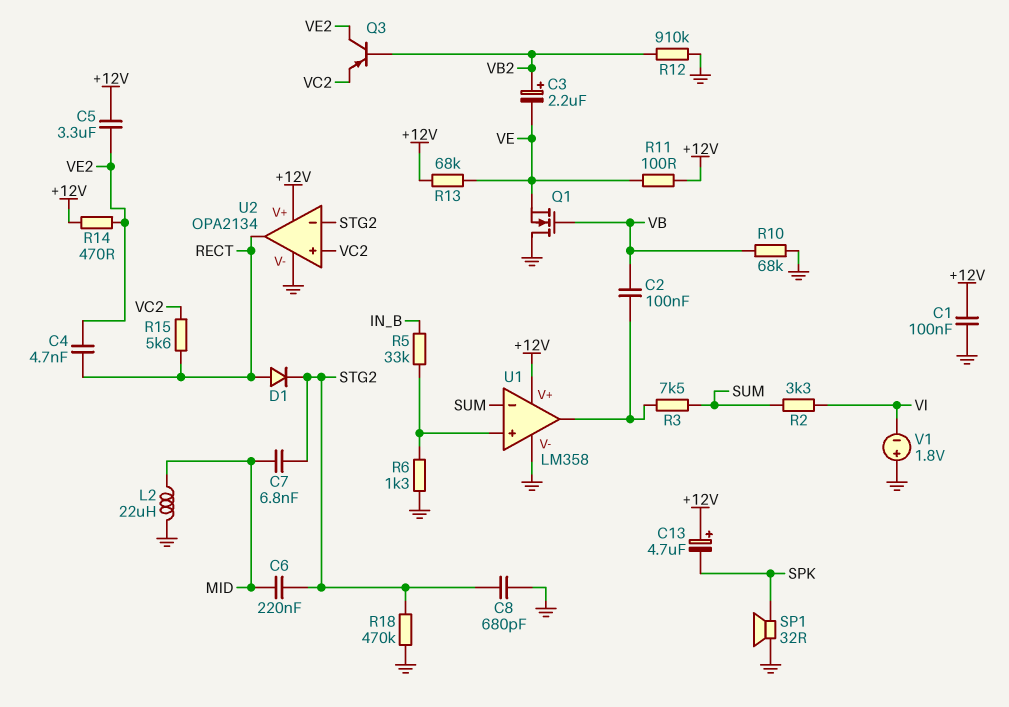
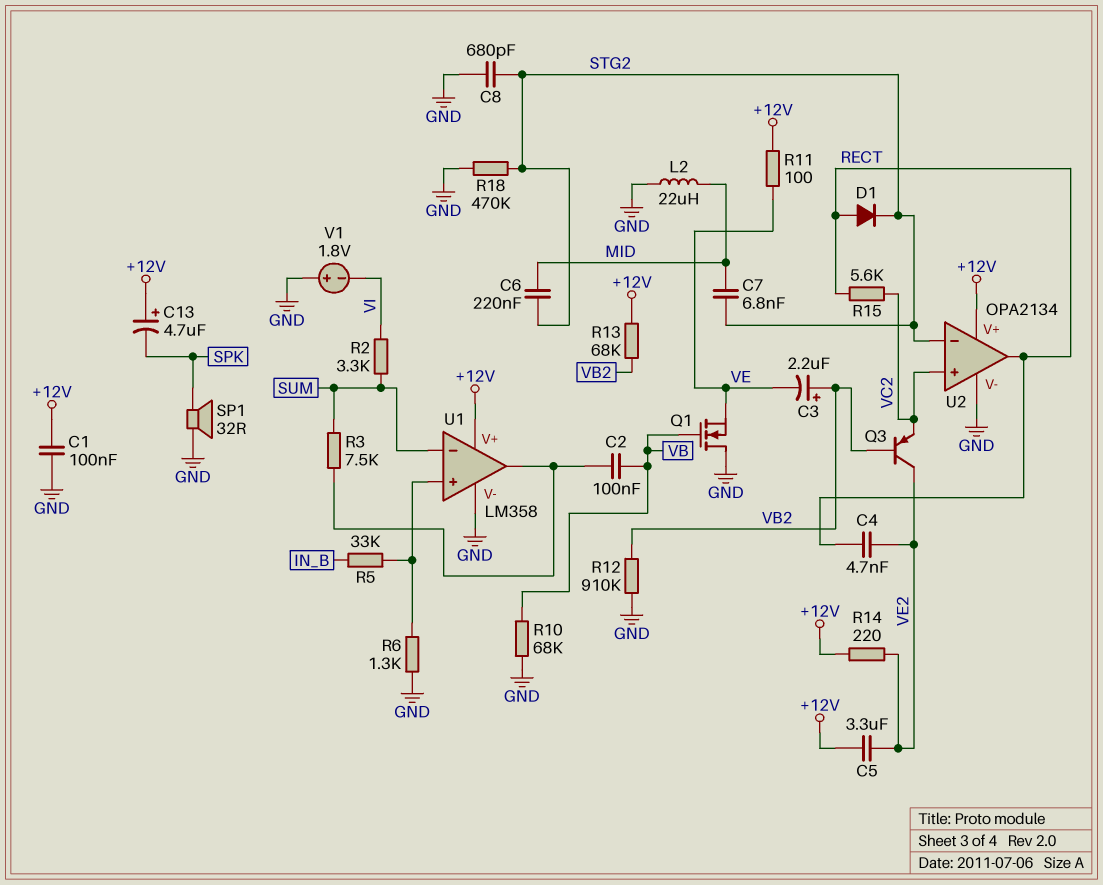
R13: 68k (+12V, VE) -> 68k (+12V, VB2)
R14: 470 (+12V, VE2) -> 220 (+12V, VE2)

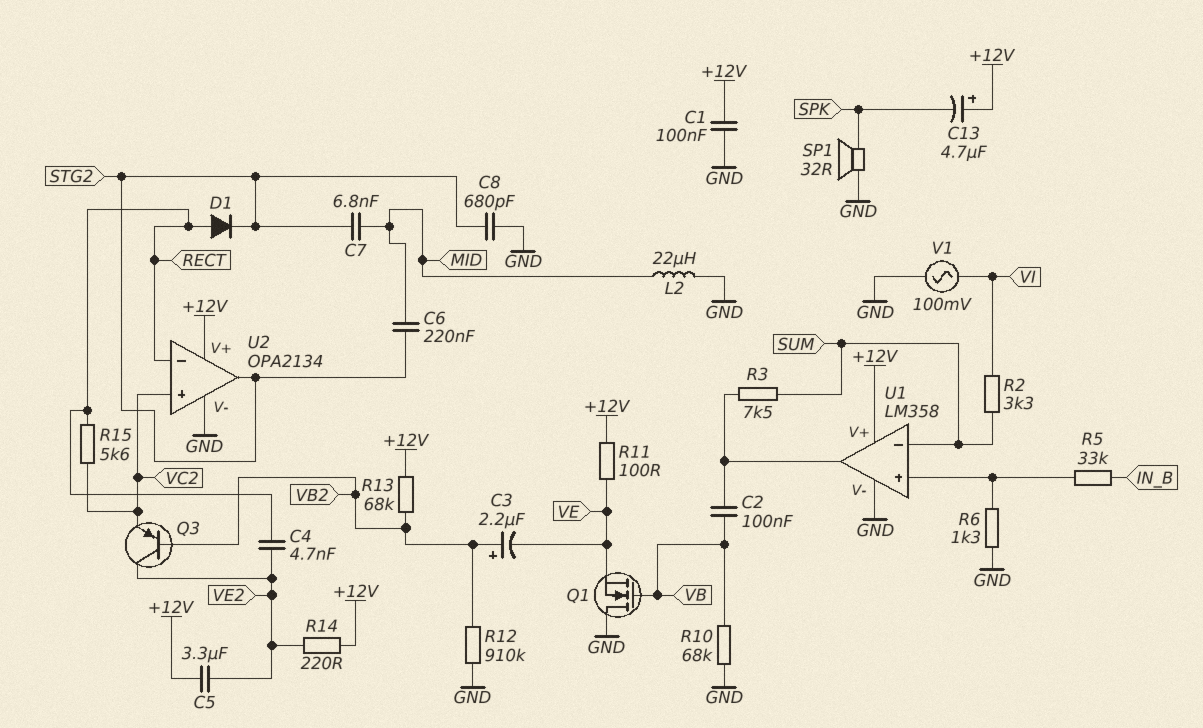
R18: 470k (GND, STG2) -> none
U2 pin in-: STG2 -> RECT
U2 pin out: RECT -> STG2
V1: 1.8V (plus GND, minus VI) -> AC 100mV (GND, VI)

